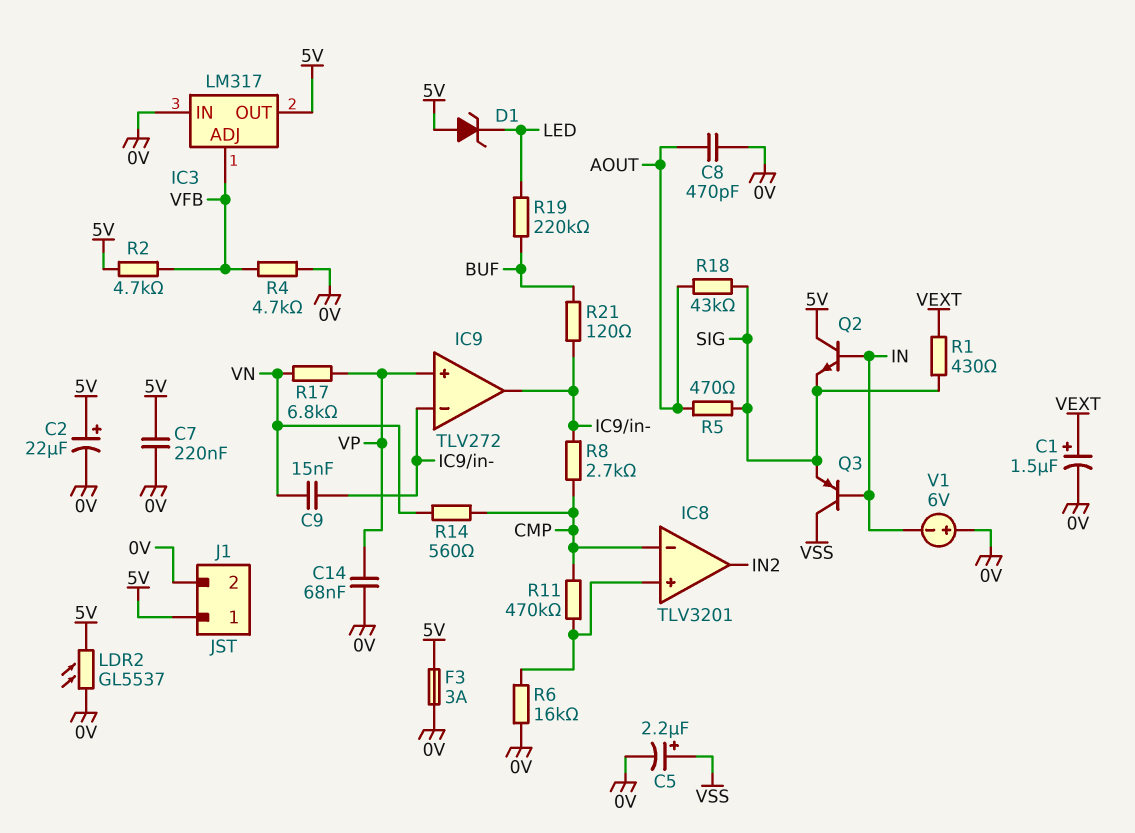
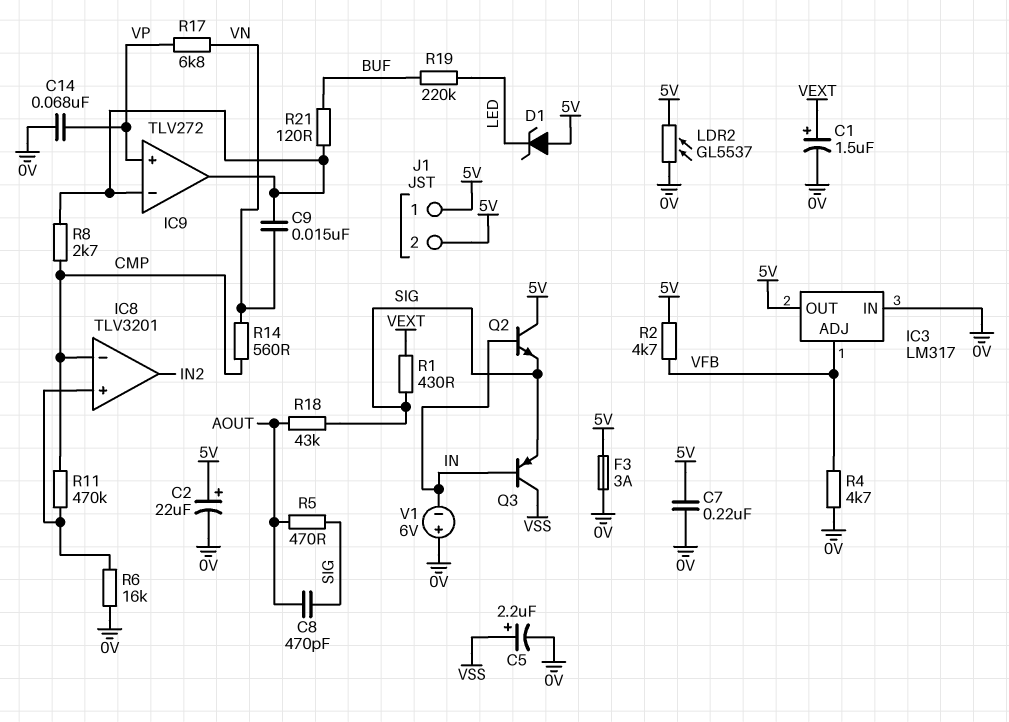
C8: 470pF (0V, AOUT) -> 470pF (AOUT, SIG)
J1 pin 2: 0V -> 5V

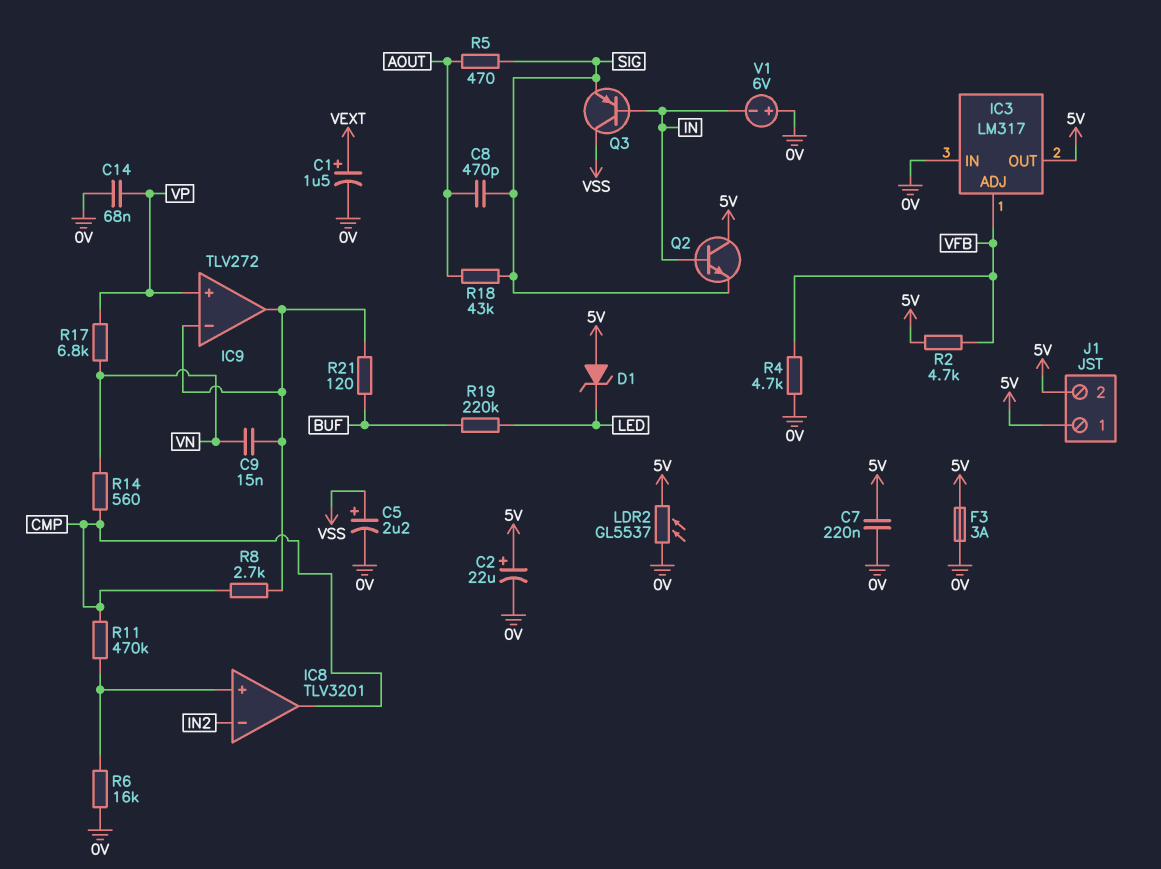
IC8 pin in-: CMP -> IN2
IC8 pin out: IN2 -> CMP
R1: 430 (SIG, VEXT) -> none

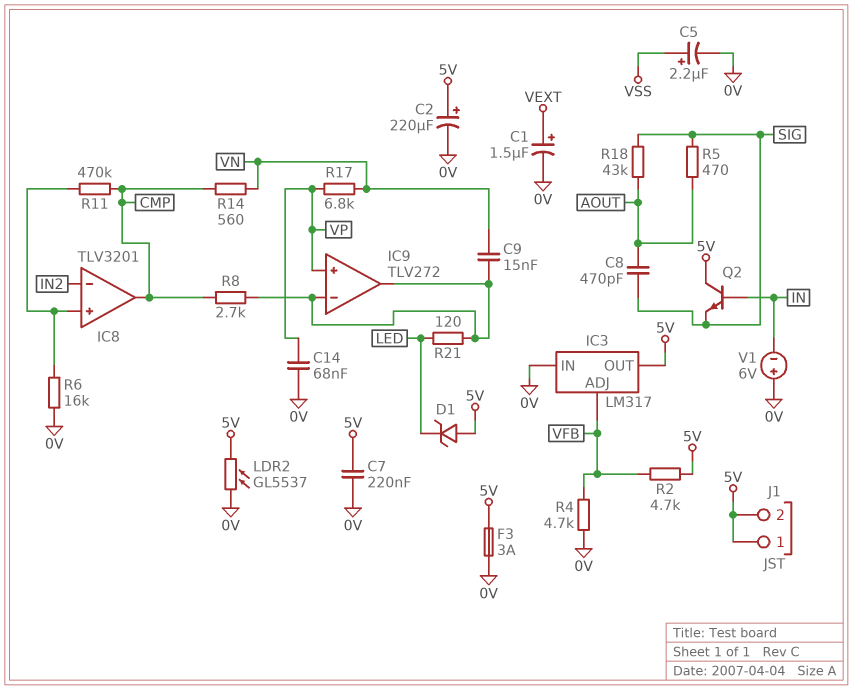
C2: 22uF (plus 5V, minus 0V) -> 220uF (plus 5V, minus 0V)
Q3: PNP (B IN, C VSS, E SIG) -> none
R19: 220k (BUF, LED) -> none
R21: 120 (BUF, IC9/in-) -> 120 (IC9/in-, LED)

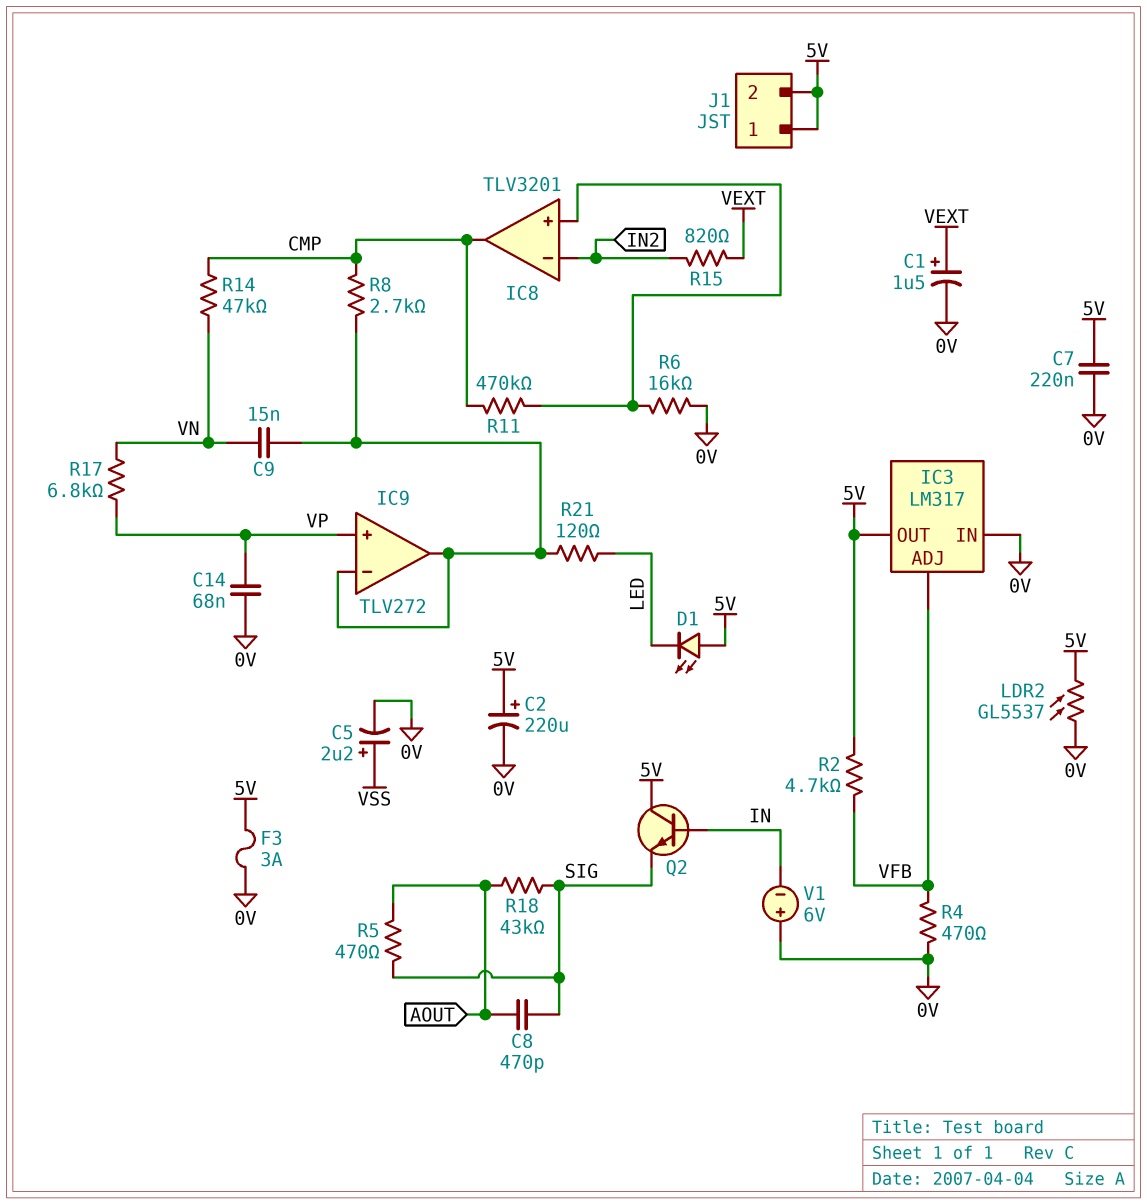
D1: zener (A 5V, K LED) -> LED (A 5V, K LED)
R4: 4.7k (0V, VFB) -> 470 (0V, VFB)
R14: 560 (CMP, VN) -> 47k (CMP, VN)
R15: none -> 820 (IN2, VEXT)

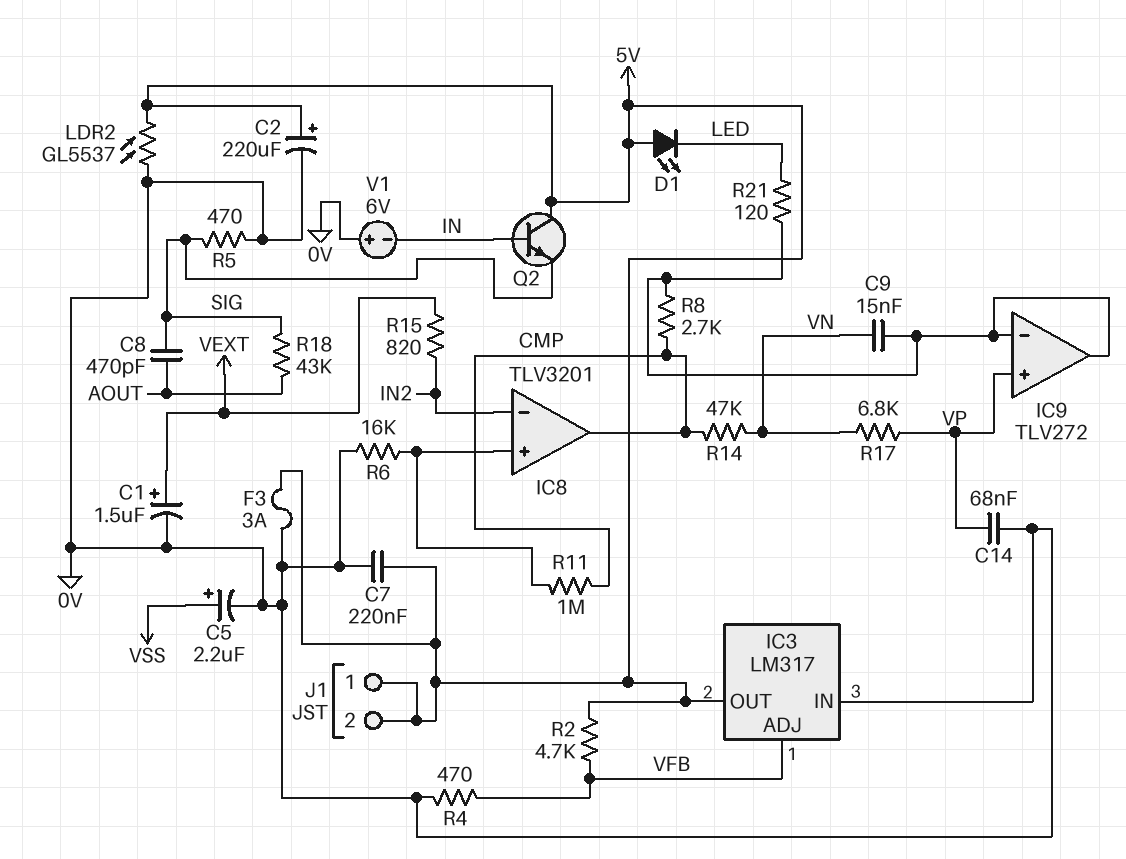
R5: 470 (AOUT, SIG) -> 470 (0V, SIG)
R11: 470k (CMP, IC8/in+) -> 1M (CMP, IC8/in+)

